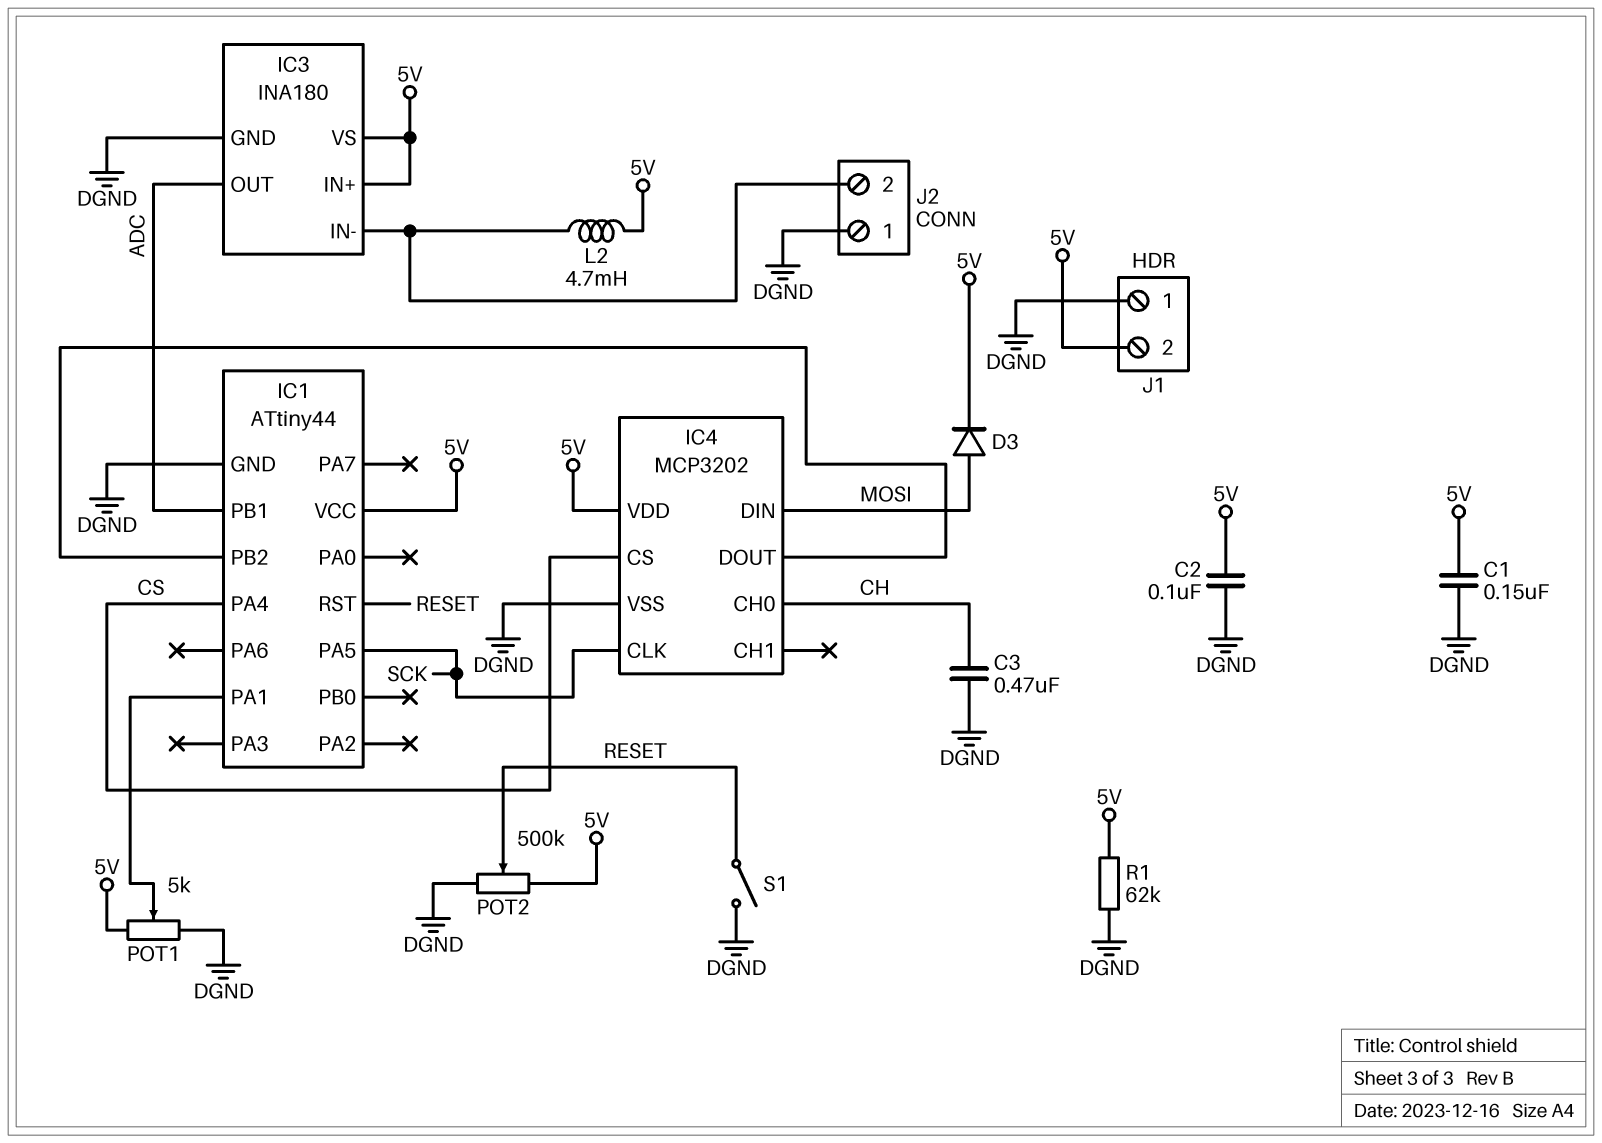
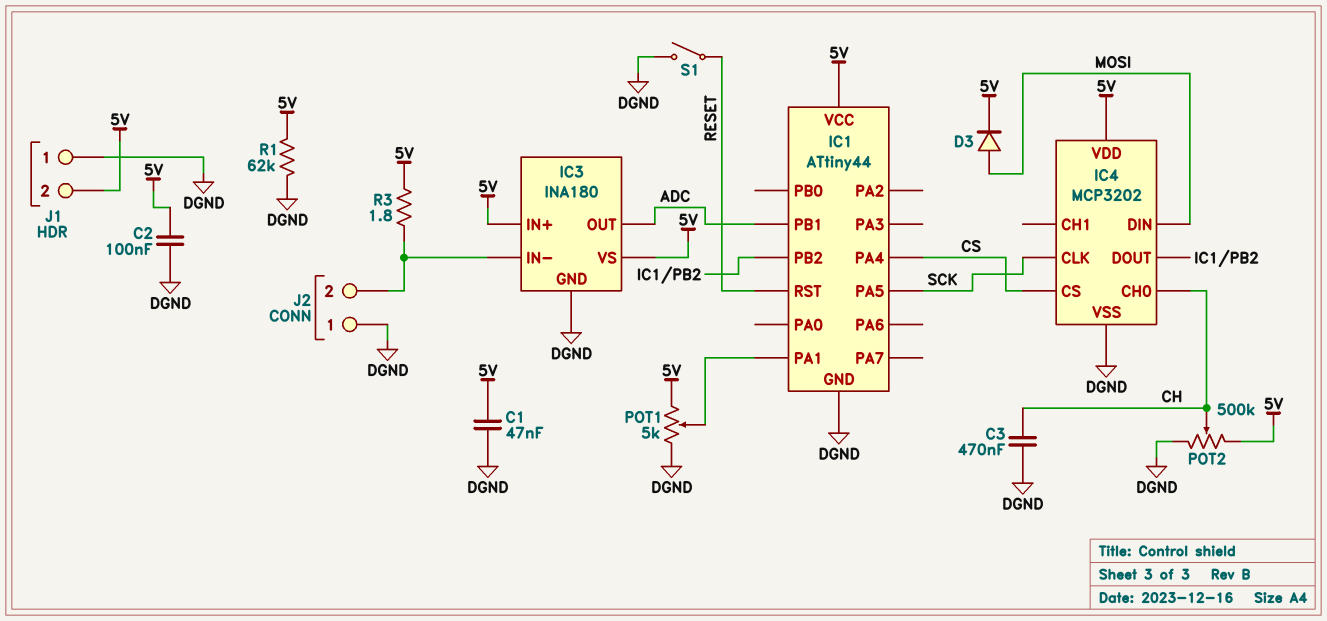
C1: 150nF (5V, DGND) -> 47nF (5V, DGND)
L2: 4.7mH (5V, IC3/IN-) -> none
POT2: 500k (5V, DGND, wiper RESET) -> 500k (5V, DGND, wiper CH)
R3: none -> 1.8 (5V, IC3/IN-)

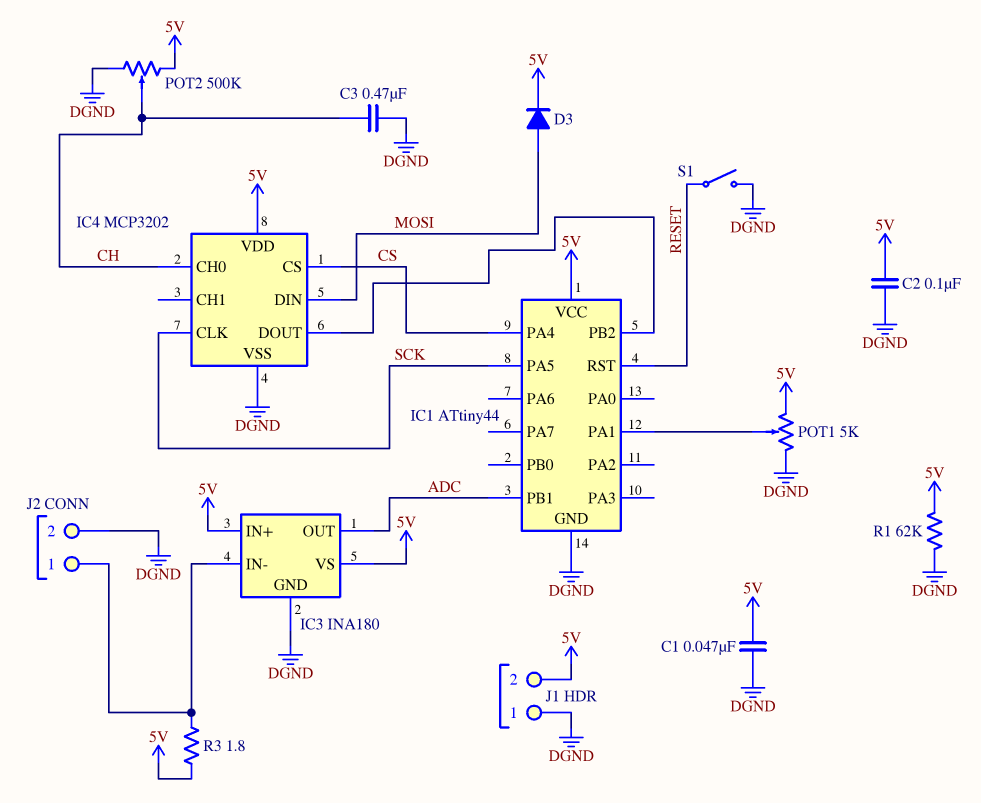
J2 pin 1: DGND -> IC3/IN-
J2 pin 2: IC3/IN- -> DGND

